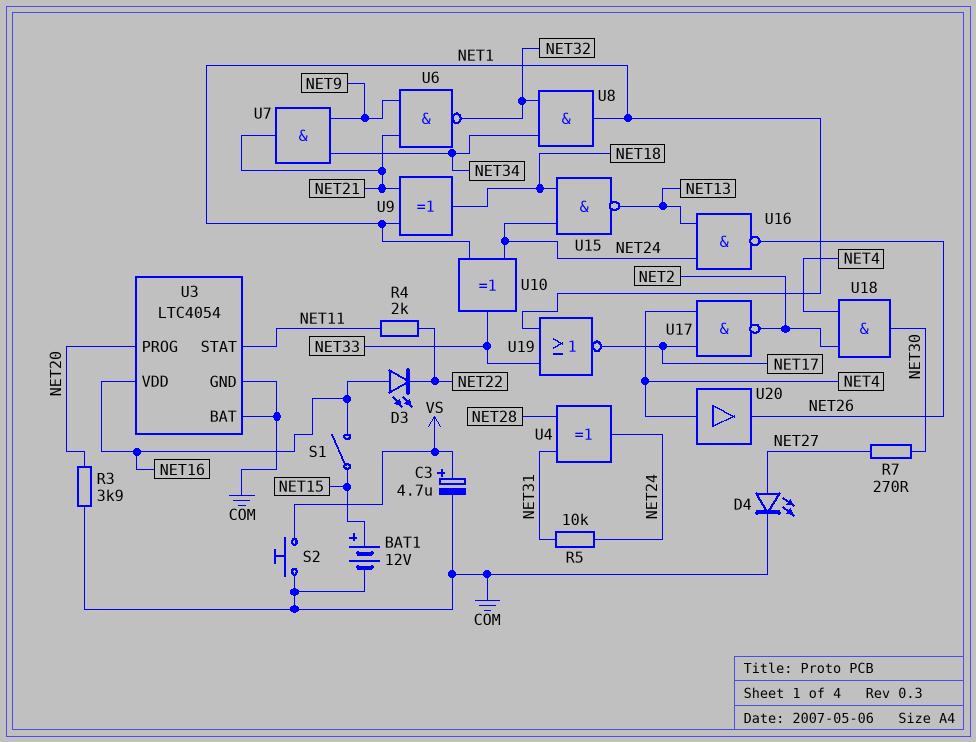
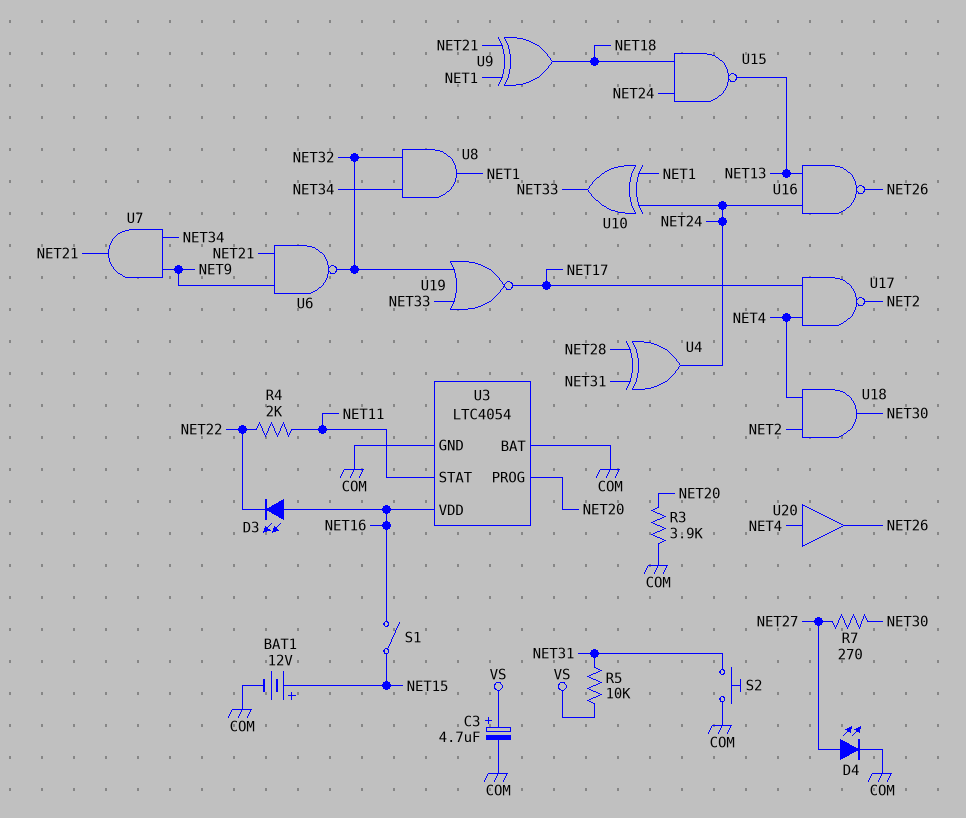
R5: 10k (NET24, NET31) -> 10k (NET31, VS)
S2: button (COM, VS) -> button (COM, NET31)
U19: NOR (in NET1, in NET33, out NET17) -> NOR (in NET32, in NET33, out NET17)

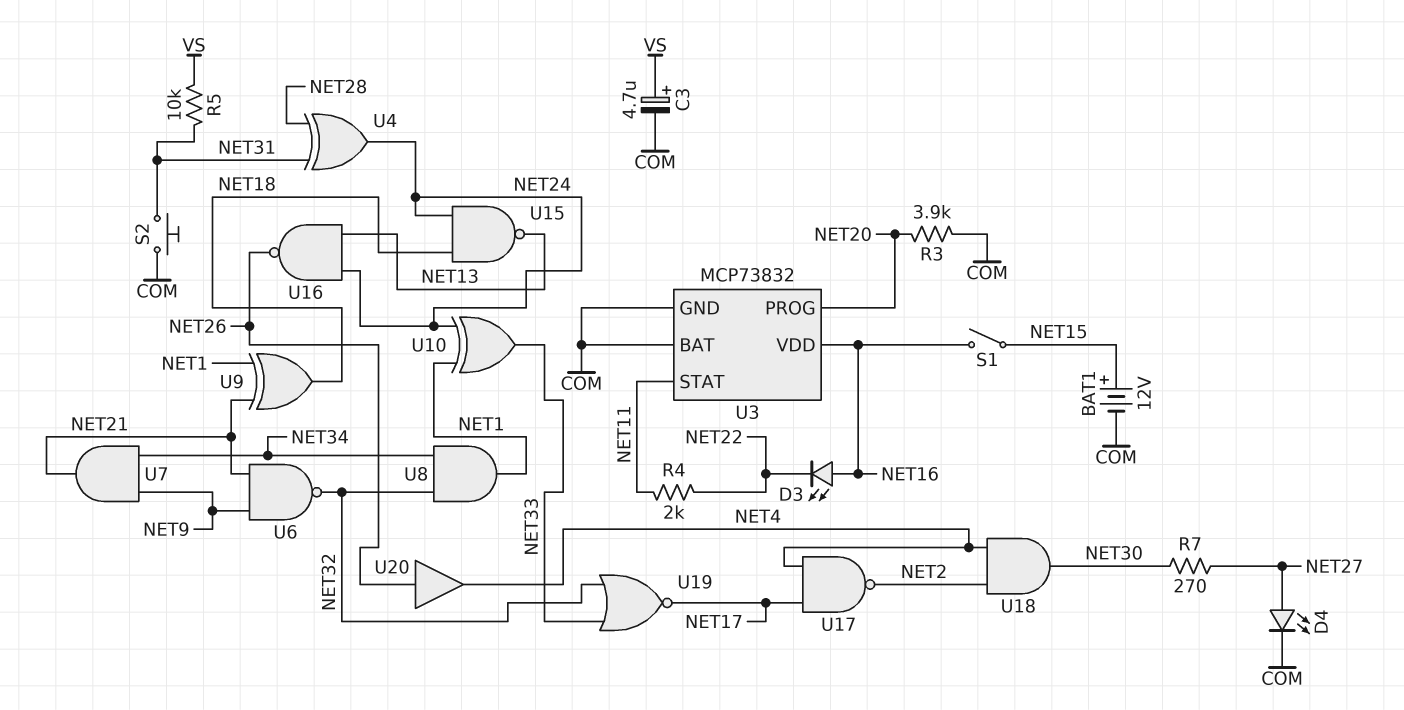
U3: LTC4054 -> MCP73832
U20: buffer (in NET4, out NET26) -> buffer (in NET26, out NET4)

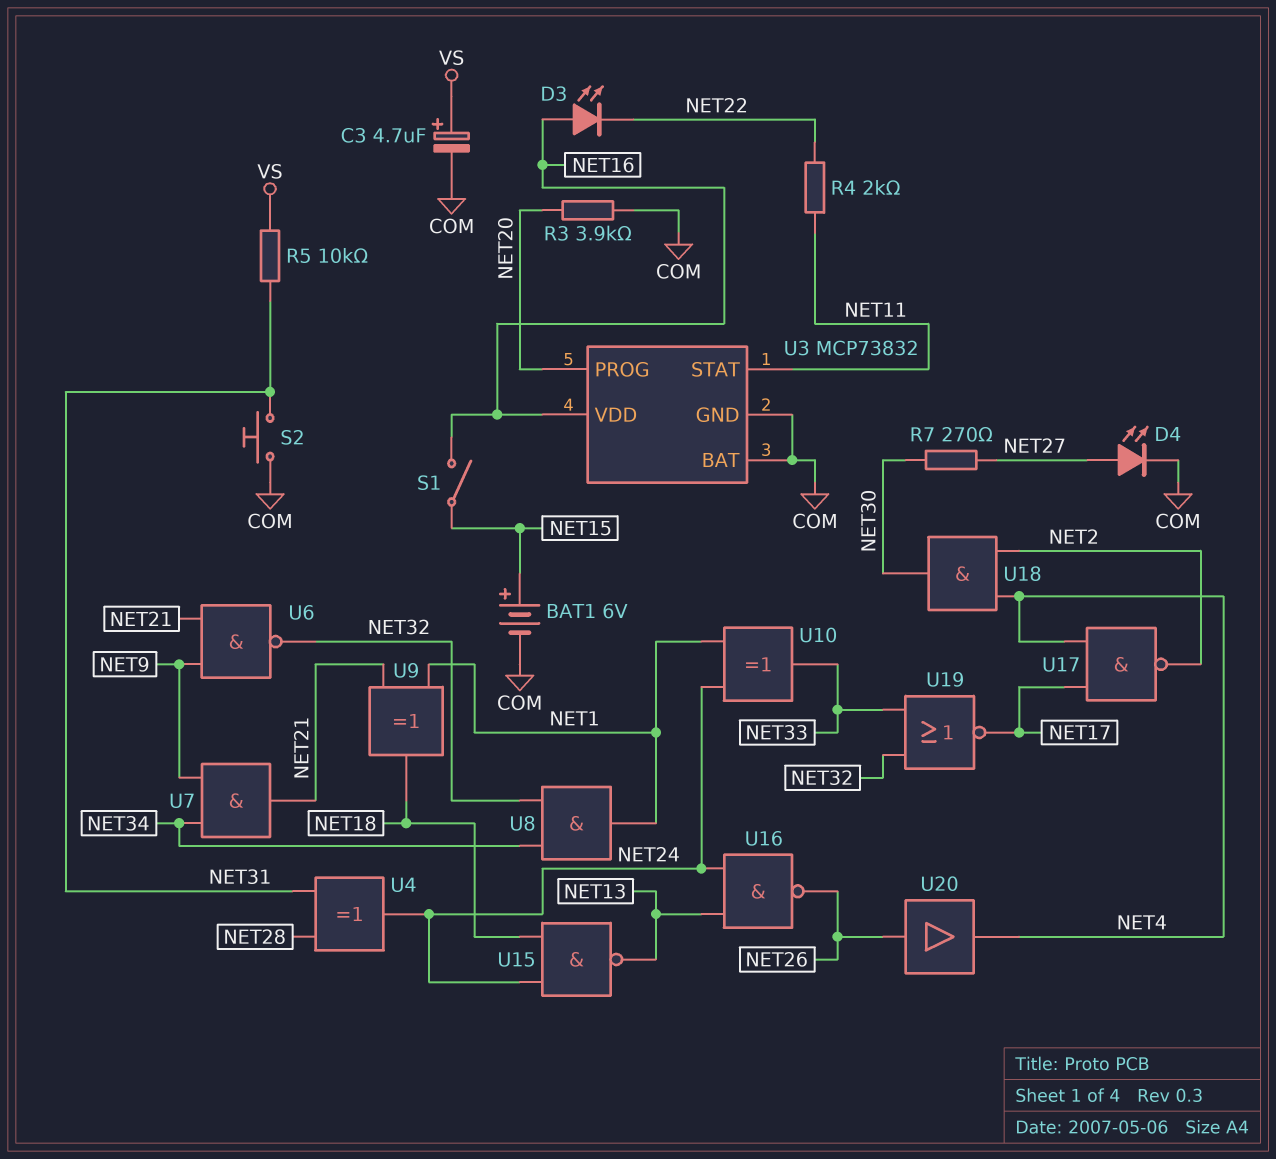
BAT1: 12V (plus NET15, minus COM) -> 6V (plus NET15, minus COM)

